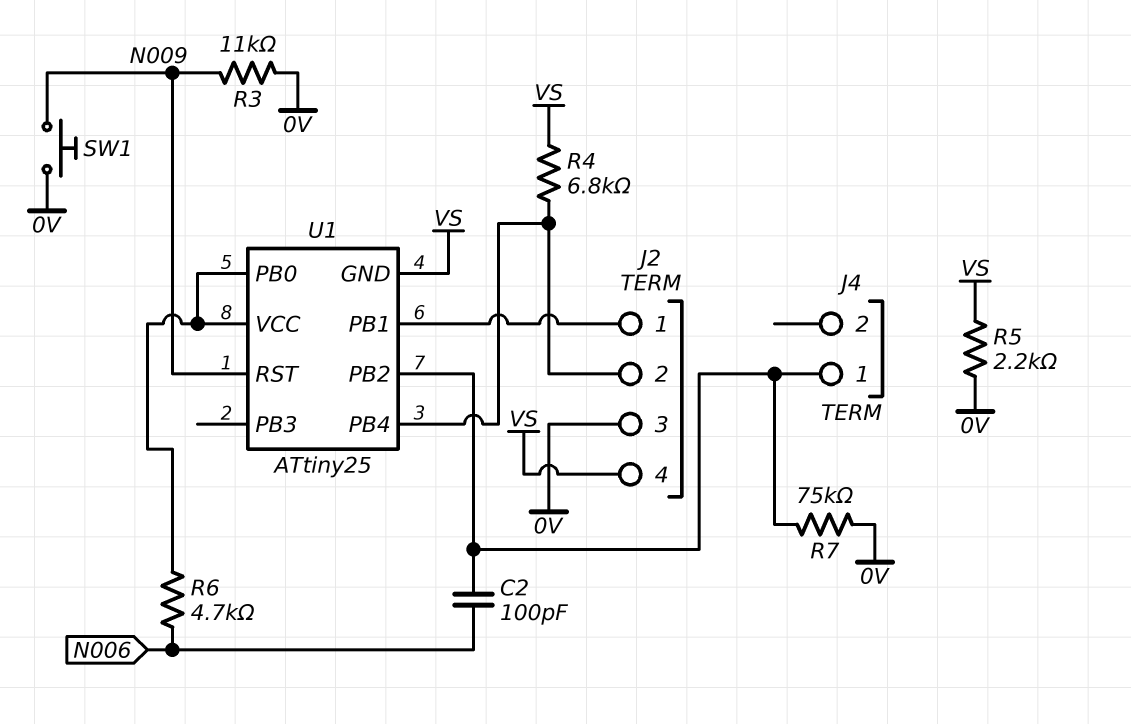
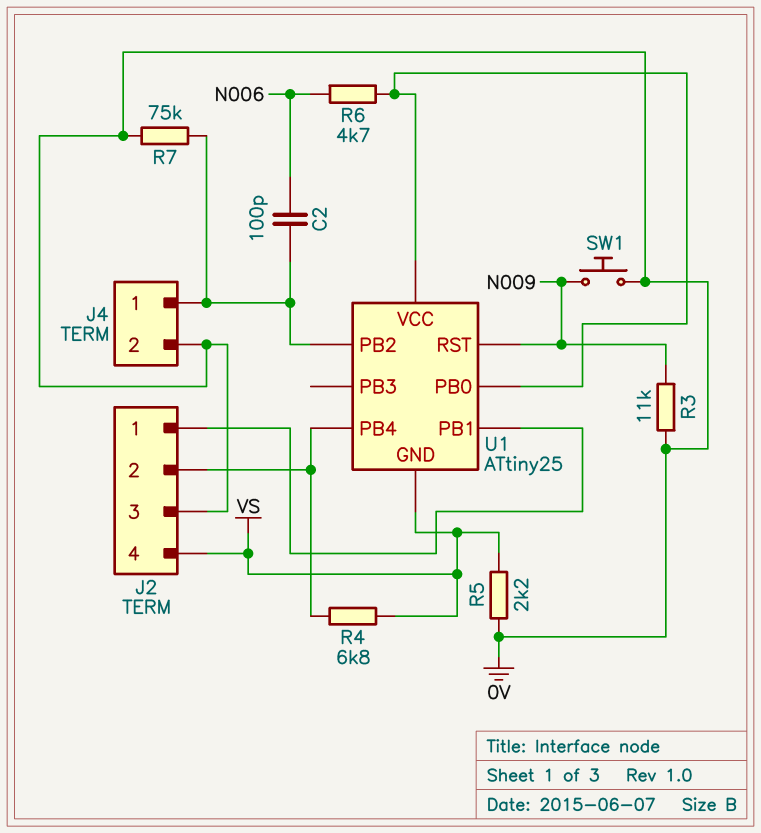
J4 pin 2: none -> 0V

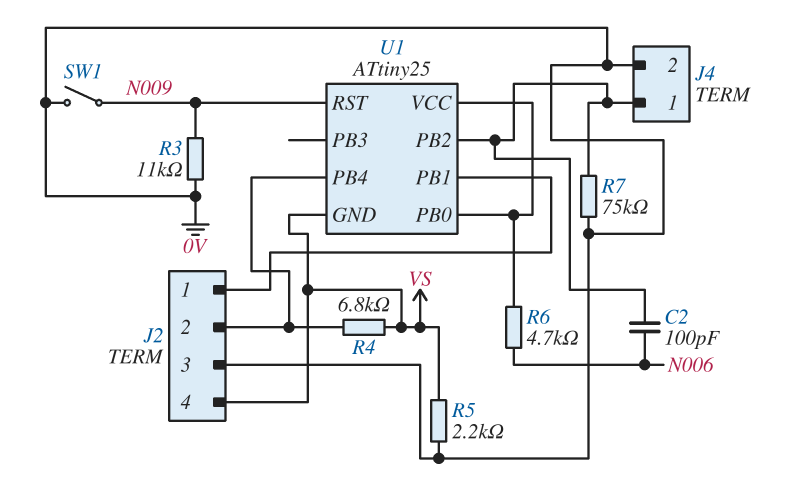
SW1: button (0V, N009) -> switch (0V, N009)

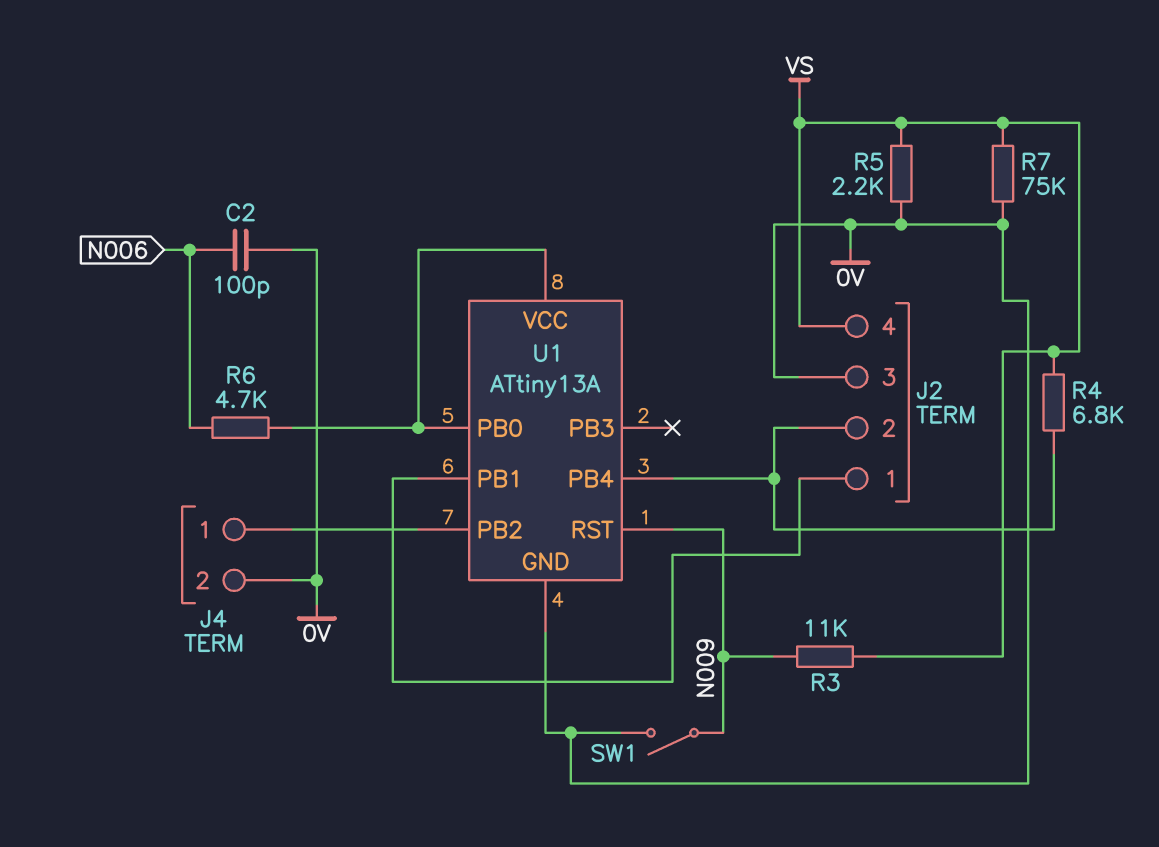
C2: 100pF (J4/1, N006) -> 100pF (0V, N006)
R3: 11k (0V, N009) -> 11k (N009, VS)
R7: 75k (0V, J4/1) -> 75k (0V, VS)
U1: ATtiny25 -> ATtiny13A
U1 pin GND: VS -> 0V

